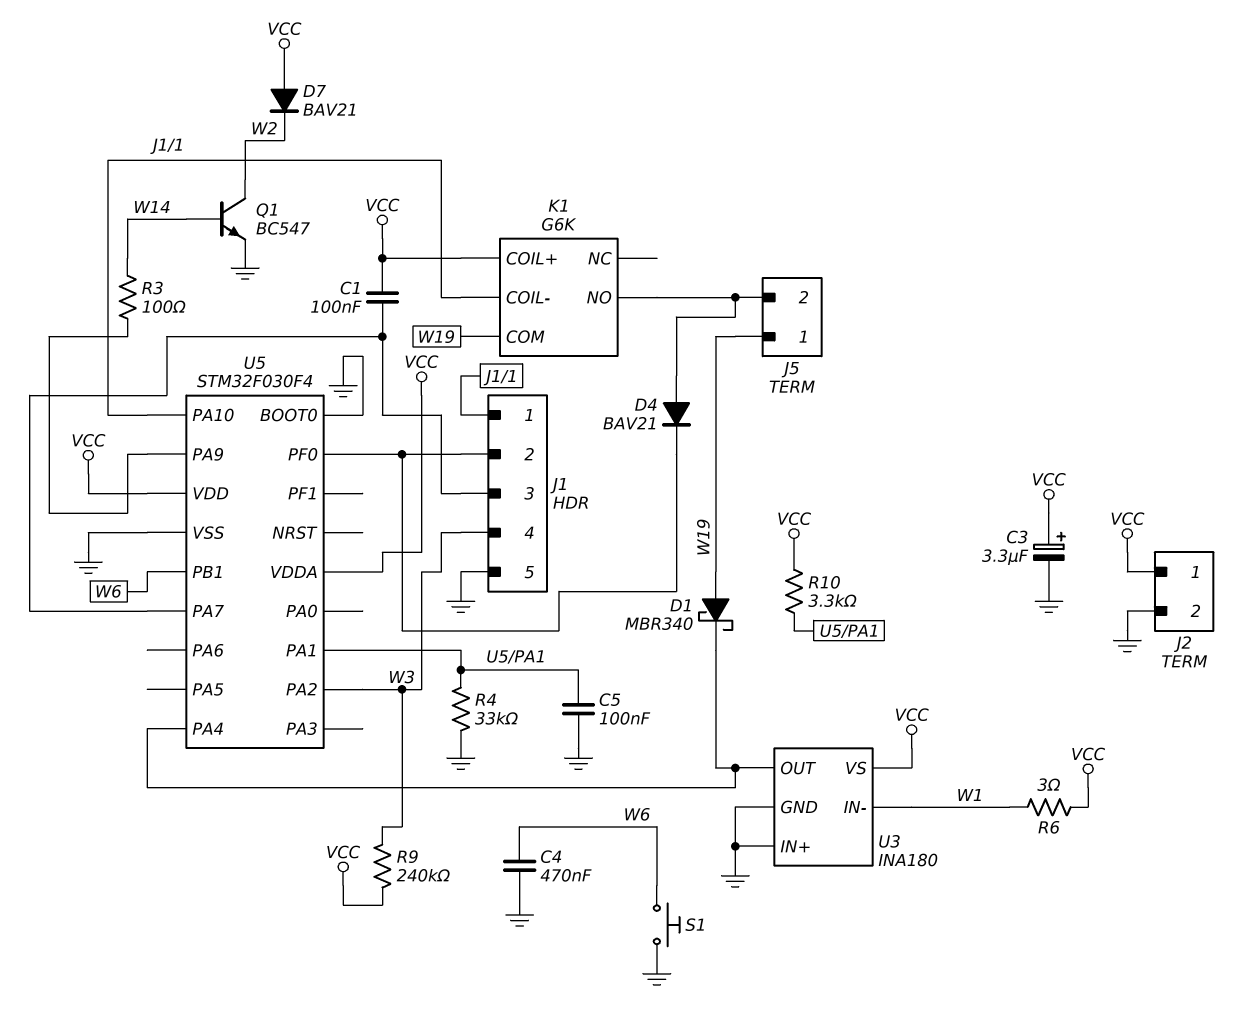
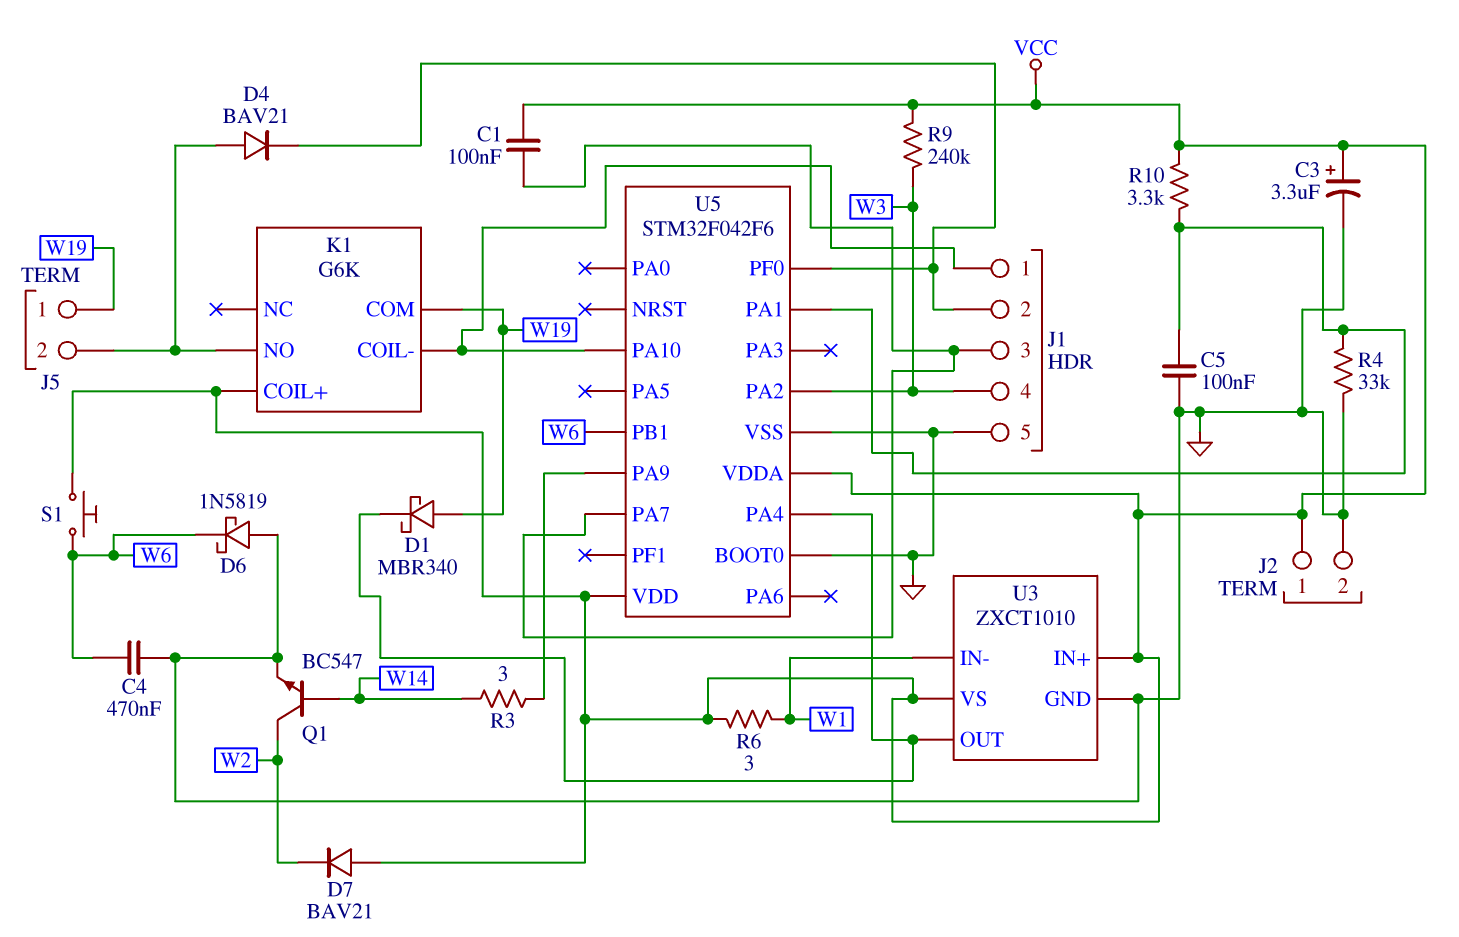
D6: none -> schottky 1N5819 (A GND, K W6)
R3: 100 (U5/PA9, W14) -> 3 (U5/PA9, W14)
S1: button (GND, W6) -> button (VCC, W6)
U3: INA180 -> ZXCT1010
U3 pin IN+: GND -> VCC
U5: STM32F030F4 -> STM32F042F6

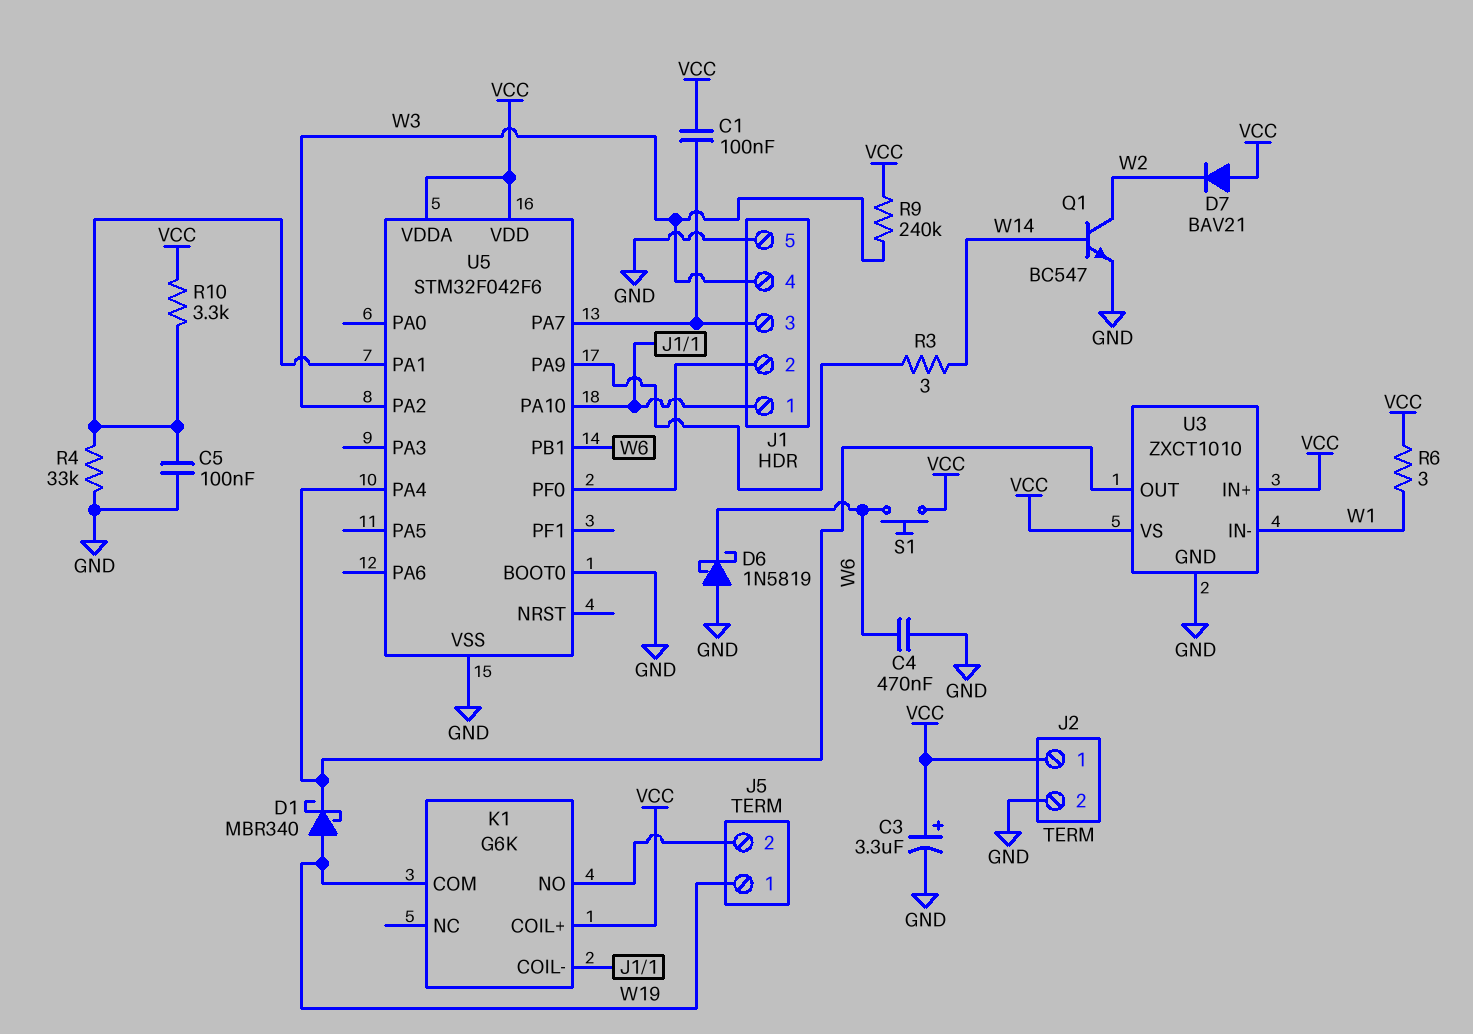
D4: diode BAV21 (A J5/2, K J1/2) -> none

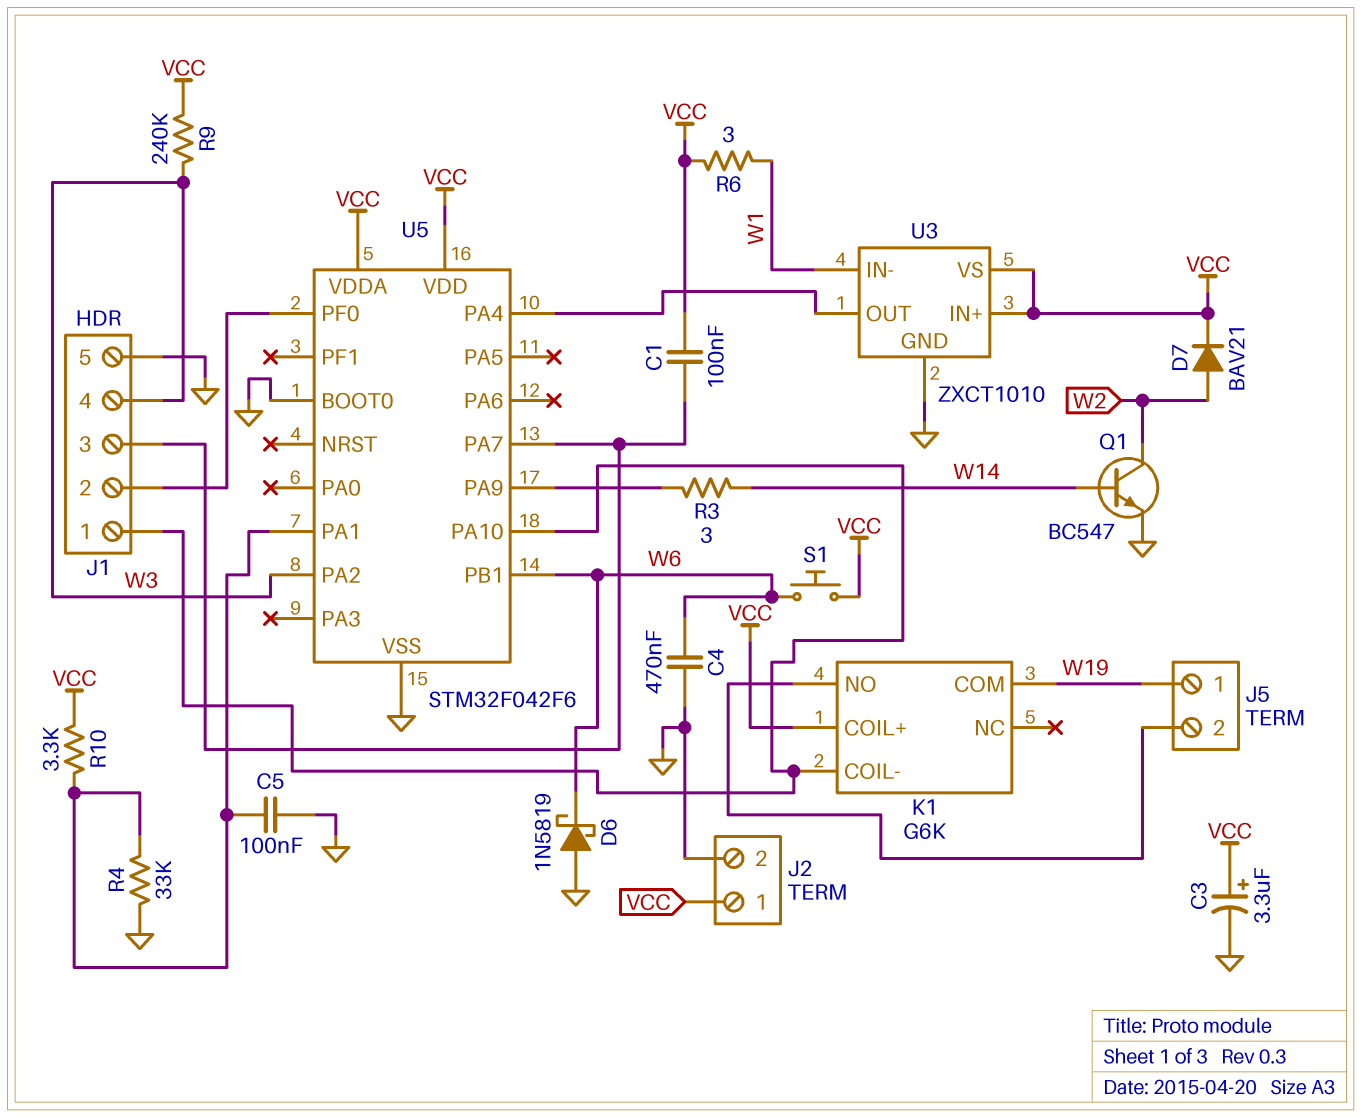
D1: schottky MBR340 (A W19, K U3/OUT) -> none
D7: diode BAV21 (A VCC, K W2) -> diode BAV21 (A W2, K VCC)

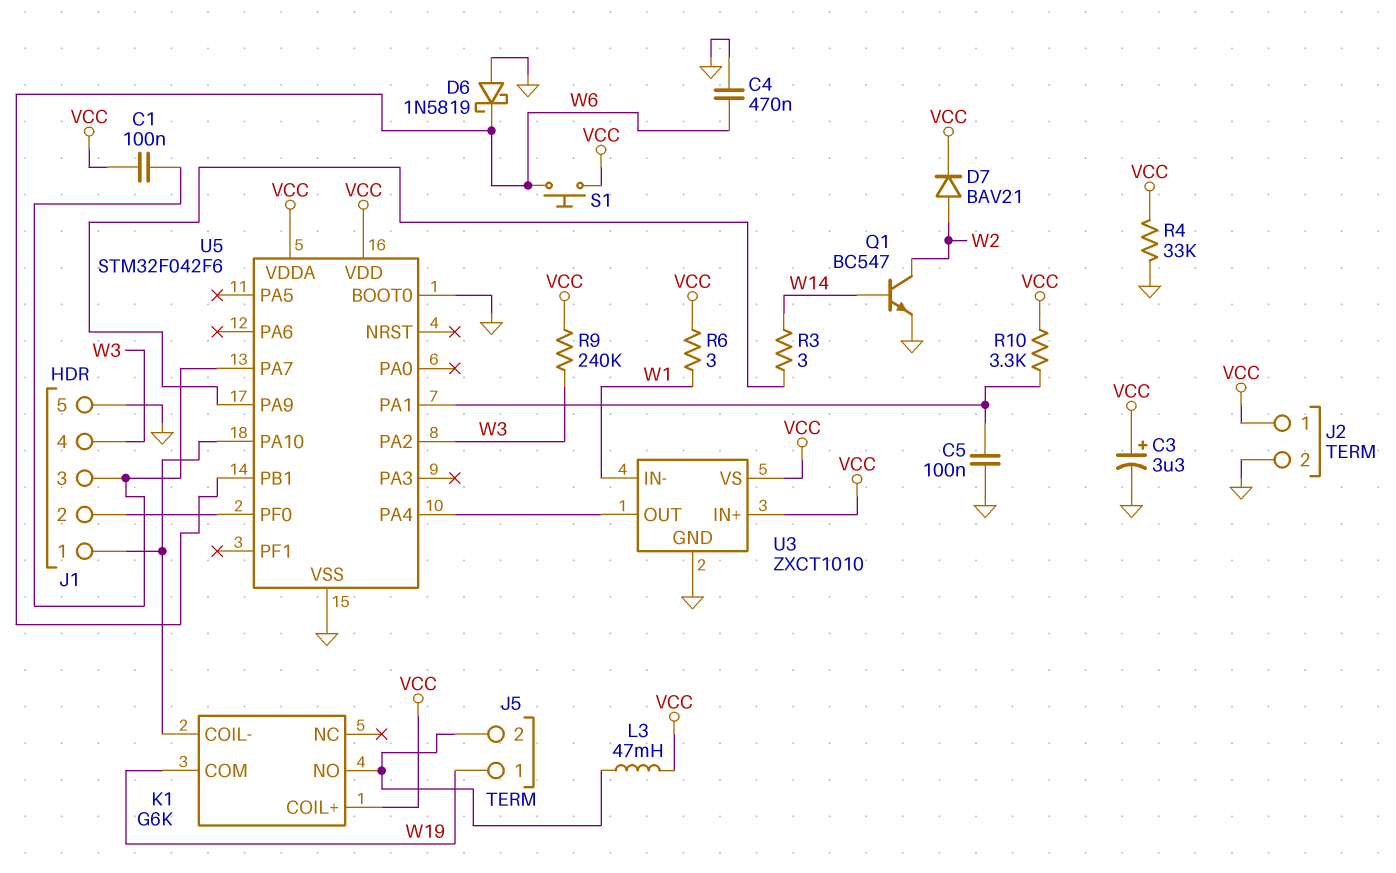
L3: none -> 47mH (J5/2, VCC)
R4: 33k (GND, U5/PA1) -> 33k (GND, VCC)

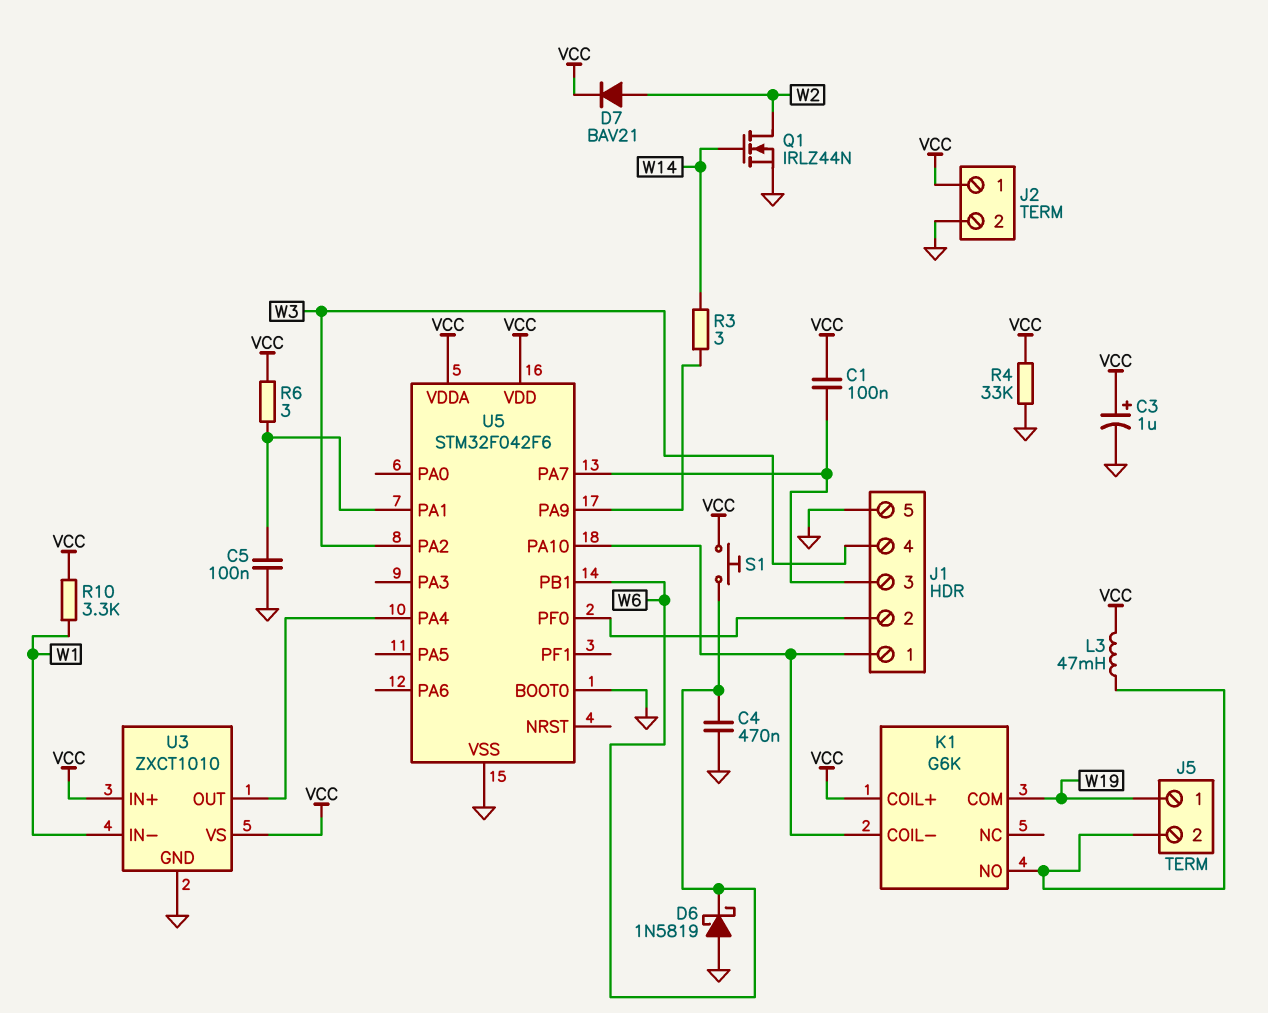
C3: 3.3uF (plus VCC, minus GND) -> 1uF (plus VCC, minus GND)
Q1: NPN BC547 (B W14, C W2, E GND) -> NMOS IRLZ44N (G W14, D W2, S GND)
R6: 3 (VCC, W1) -> 3 (U5/PA1, VCC)
R9: 240k (VCC, W3) -> none
R10: 3.3k (U5/PA1, VCC) -> 3.3k (VCC, W1)

